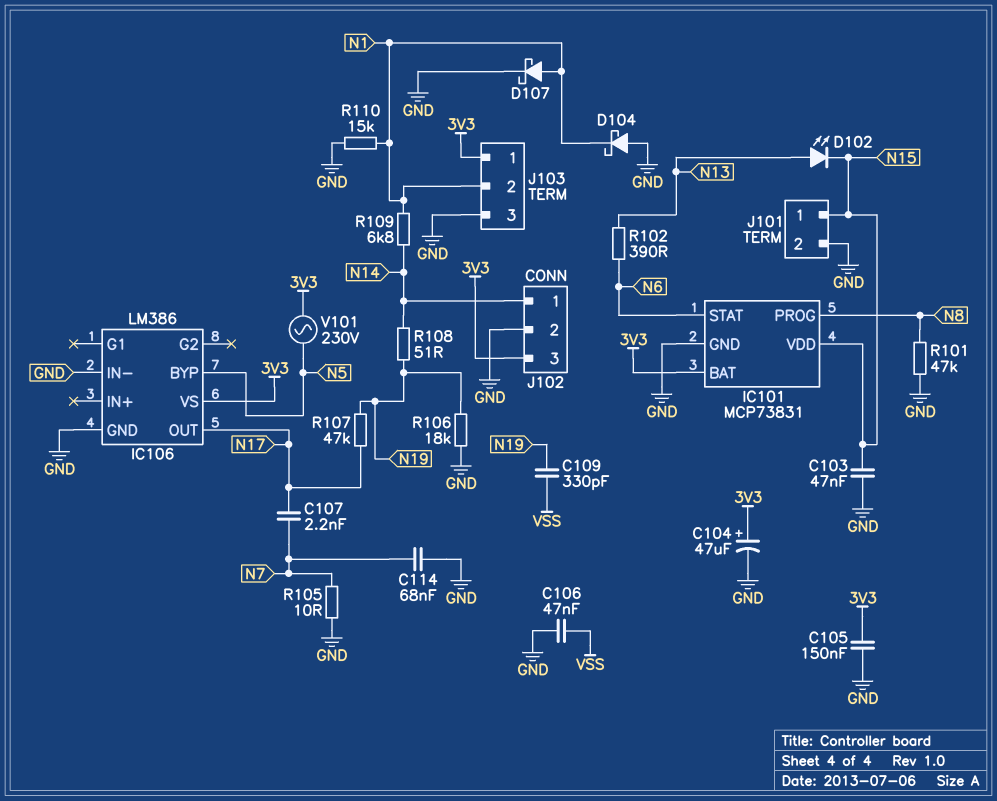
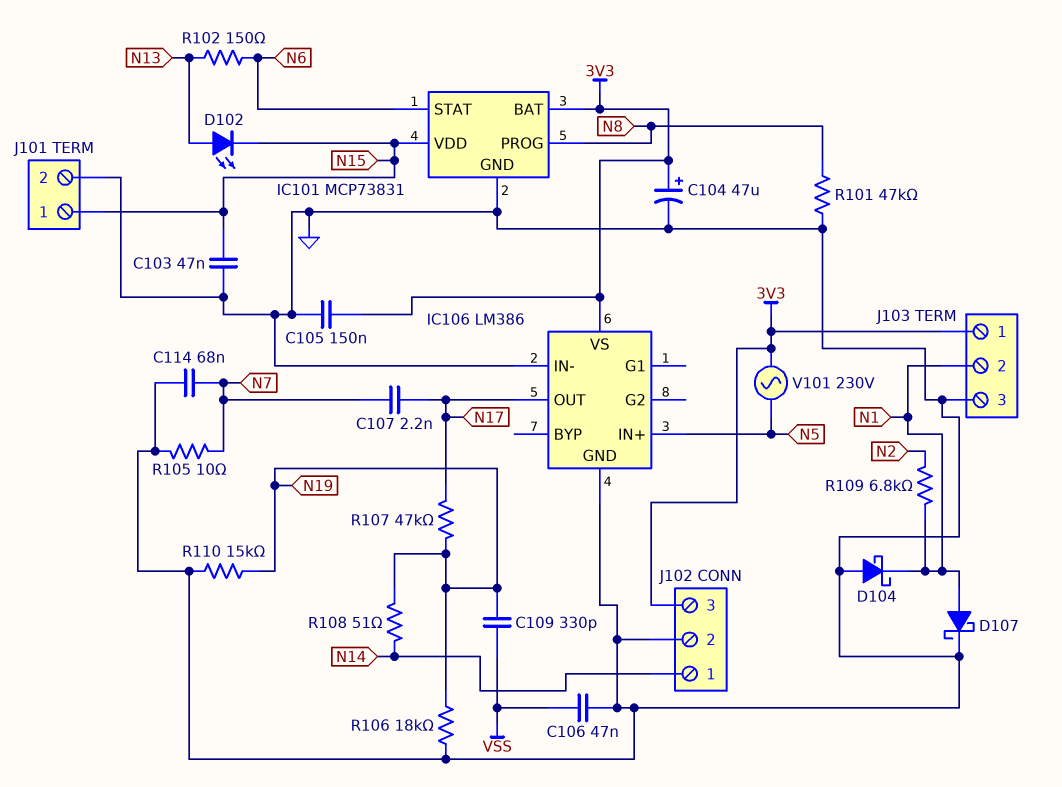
IC106 pin BYP: N5 -> none
IC106 pin IN+: none -> N5
R102: 390 (N6, N13) -> 150 (N6, N13)
R109: 6.8k (N1, N14) -> 6.8k (N1, N2)
R110: 15k (GND, N1) -> 15k (GND, N19)

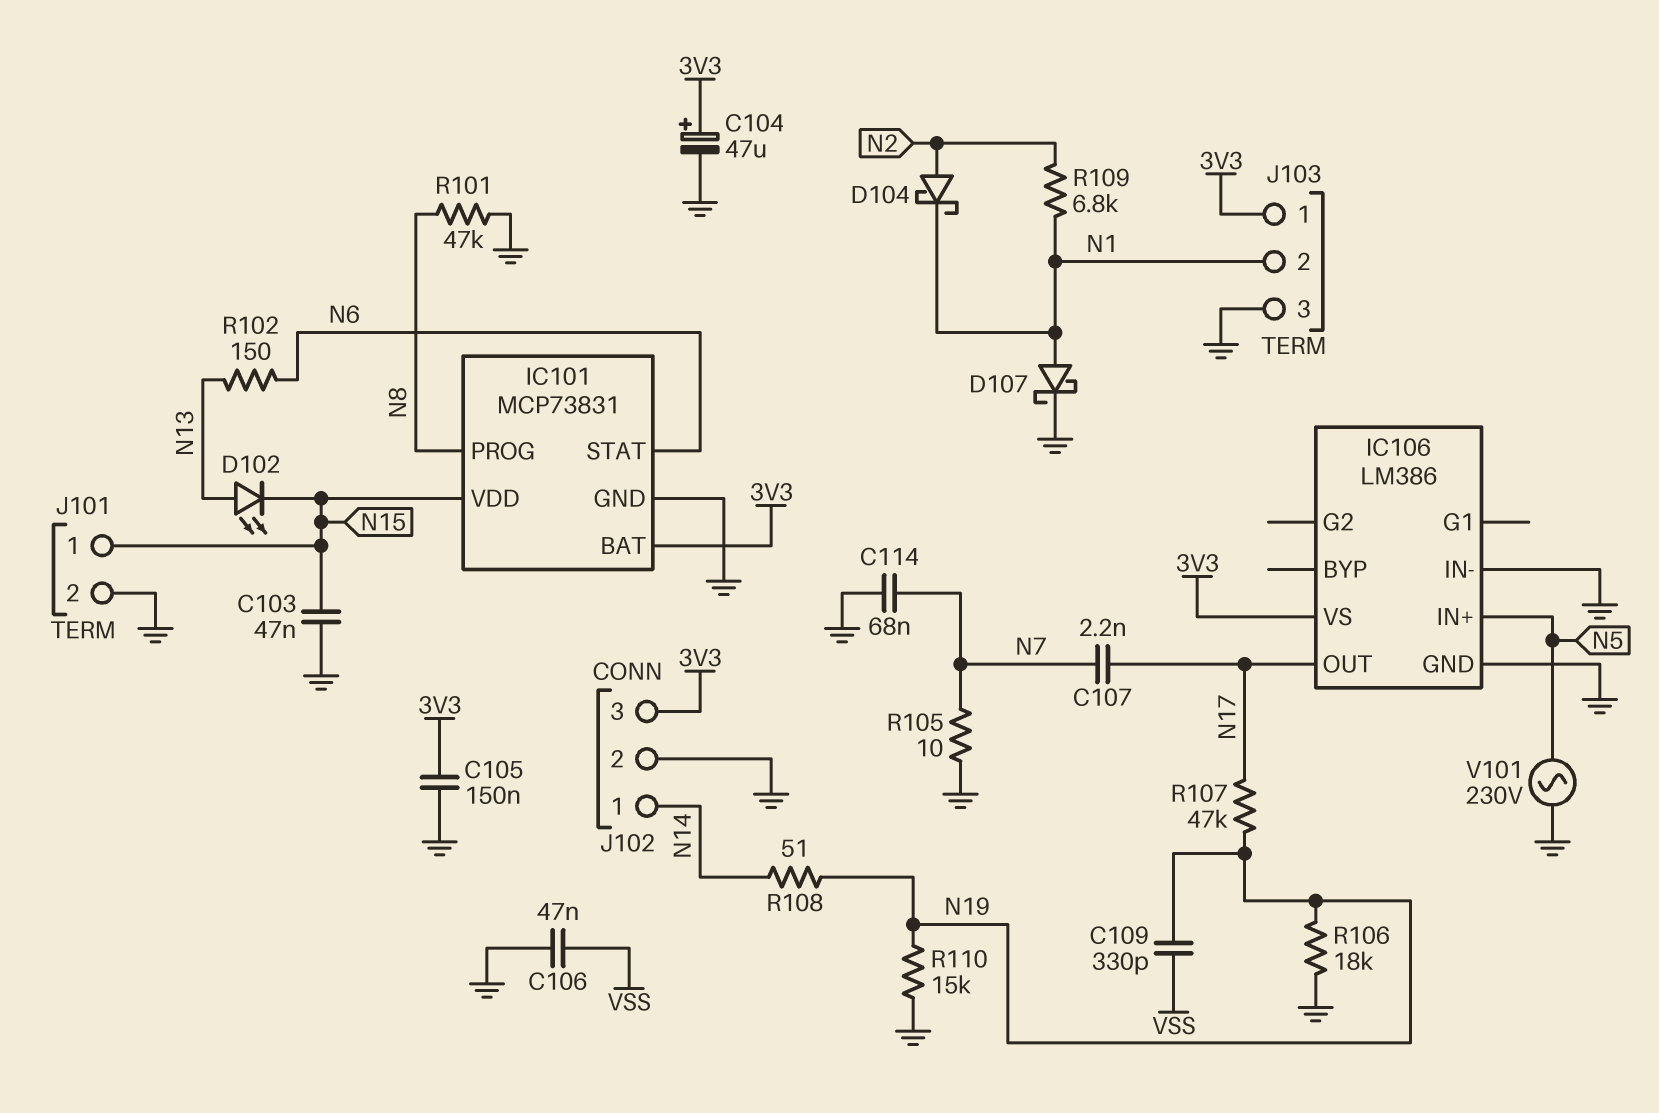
D104: schottky (A GND, K N1) -> schottky (A N2, K N1)
V101: AC 230V (3V3, N5) -> AC 230V (GND, N5)

